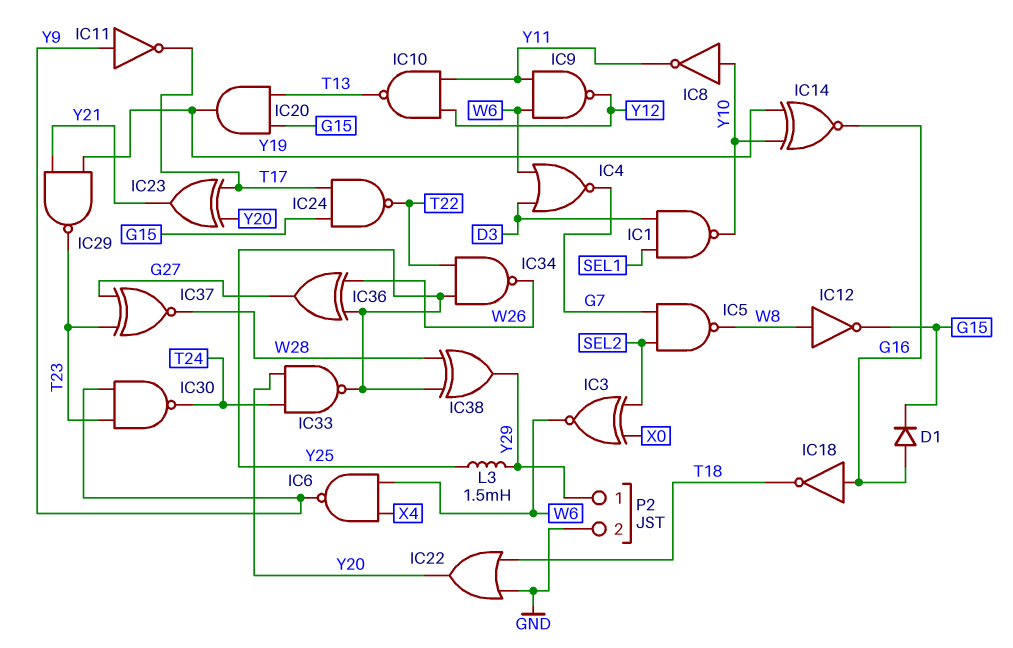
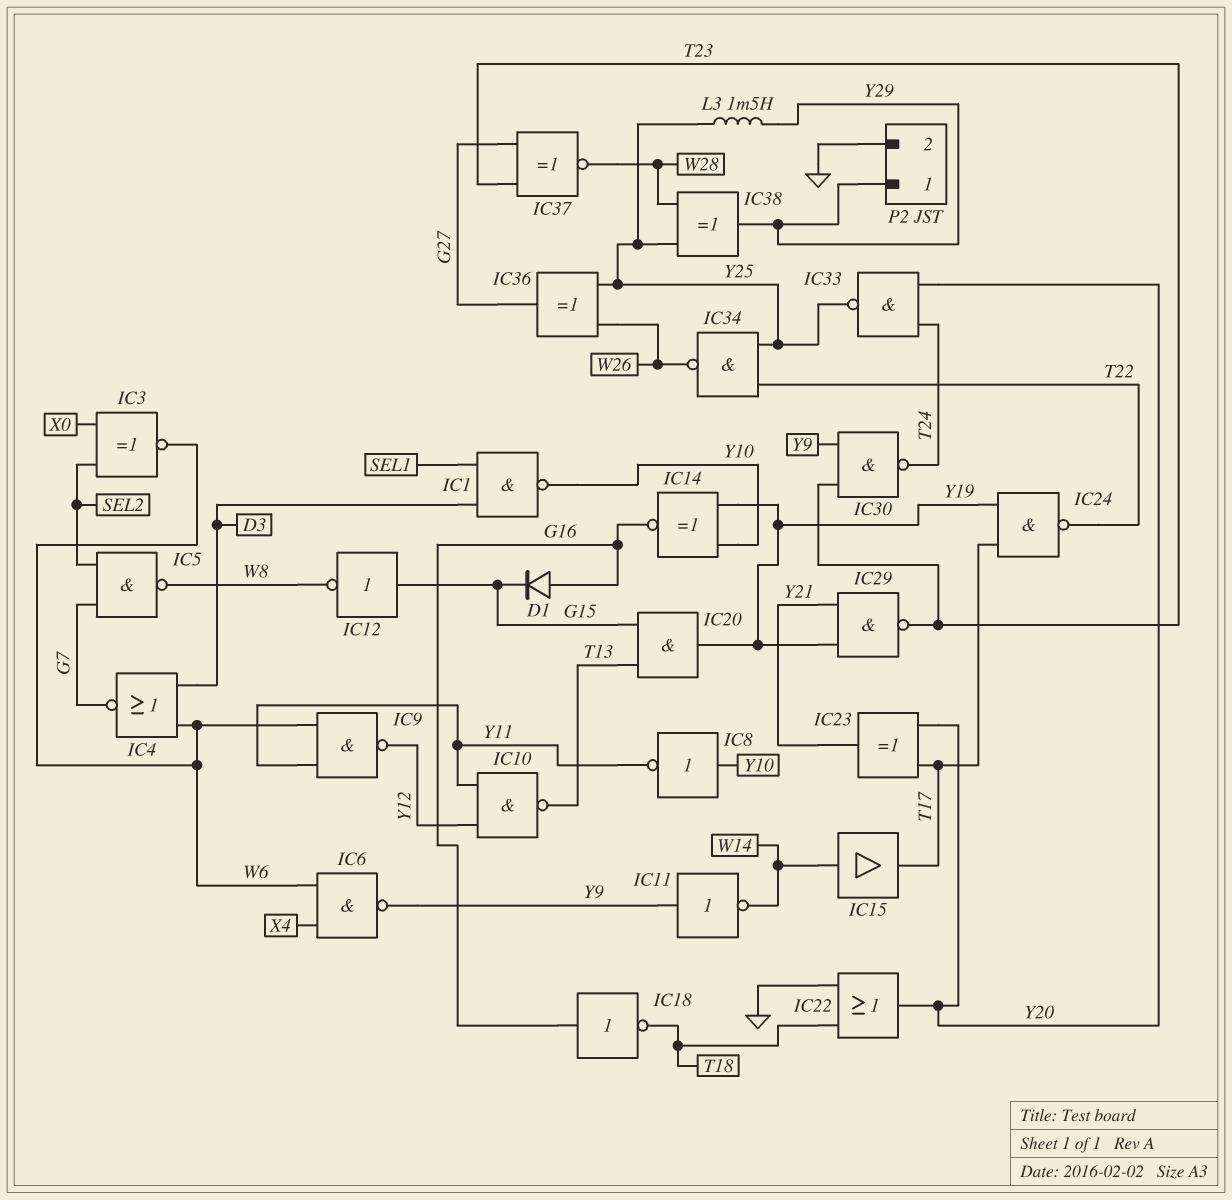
IC11: NOT (in Y9, out T17) -> NOT (in Y9, out W14)
IC12: NOT (in W8, out G15) -> NOT (in G15, out W8)
IC15: none -> buffer (in W14, out T17)
IC24: NAND (in G15, in T17, out T22) -> NAND (in T17, in Y19, out T22)

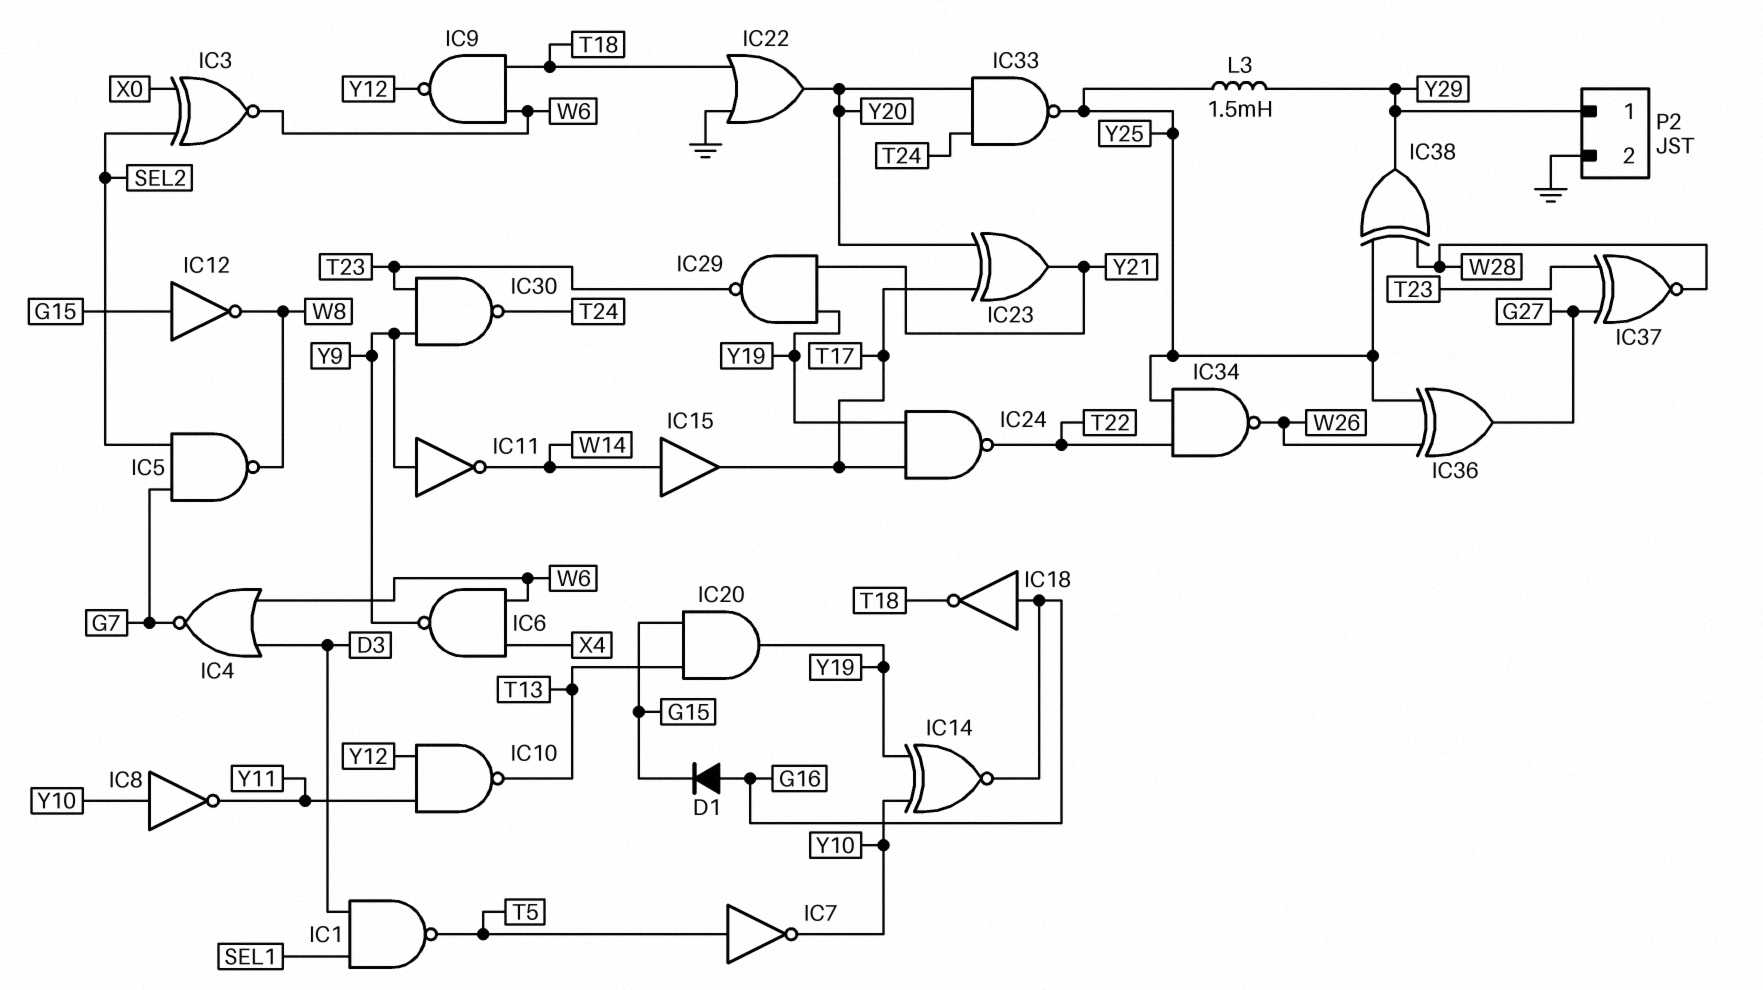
IC1: NAND (in D3, in SEL1, out Y10) -> NAND (in D3, in SEL1, out T5)
IC7: none -> NOT (in T5, out Y10)
IC9: NAND (in W6, in Y11, out Y12) -> NAND (in T18, in W6, out Y12)

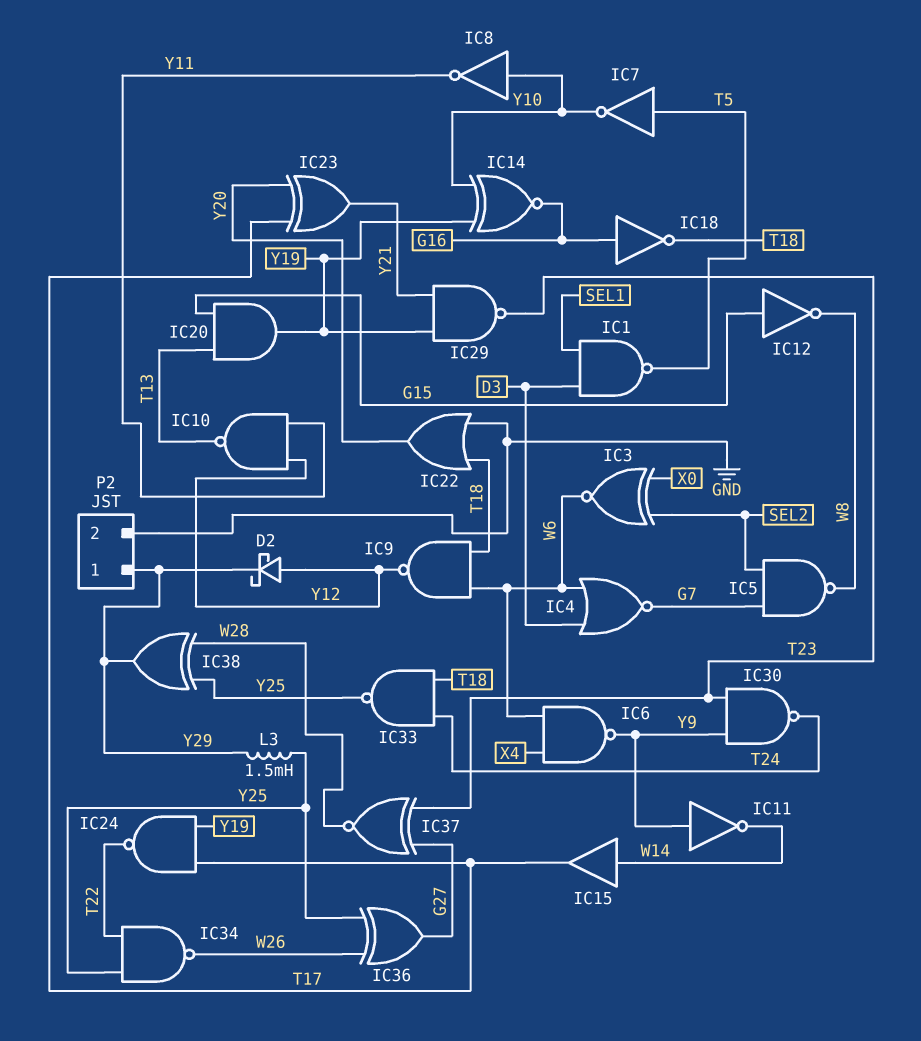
D1: diode (A G16, K G15) -> none
D2: none -> schottky (A Y12, K Y29)
IC33: NAND (in T24, in Y20, out Y25) -> NAND (in T18, in T24, out Y25)

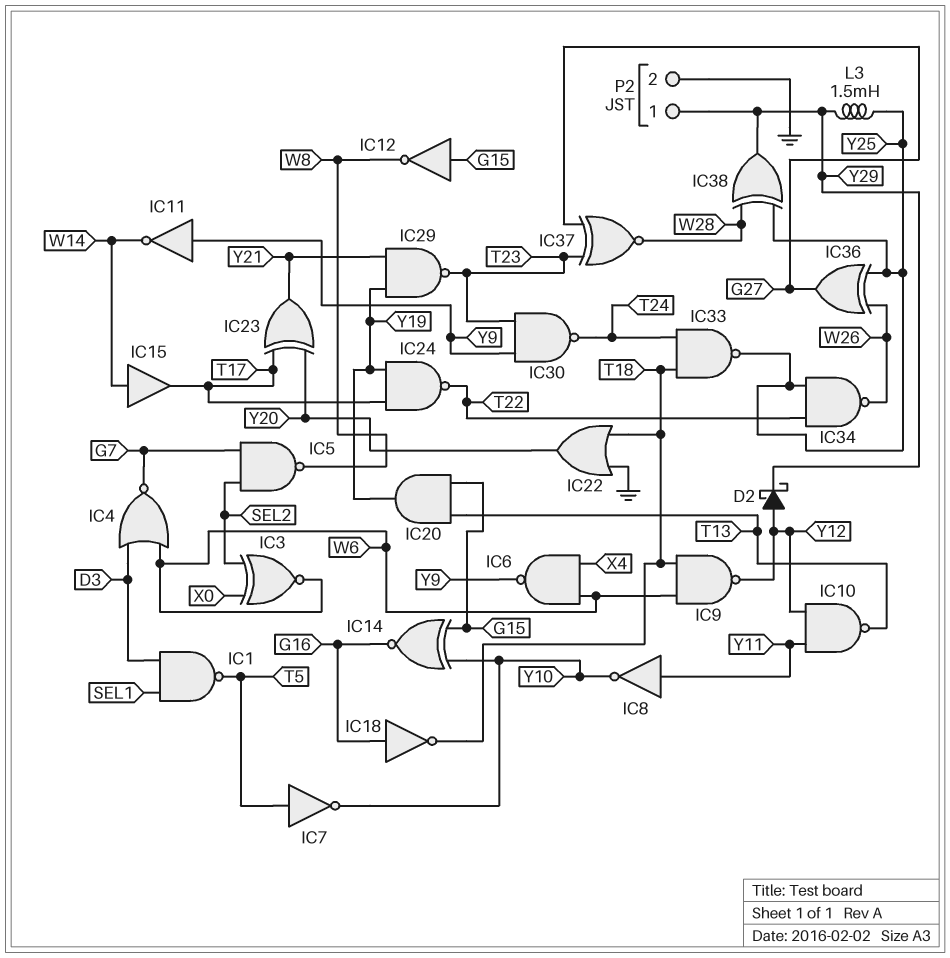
IC8: NOT (in Y10, out Y11) -> NOT (in Y11, out Y10)
IC14: XNOR (in Y10, in Y19, out G16) -> XNOR (in G15, in Y10, out G16)

